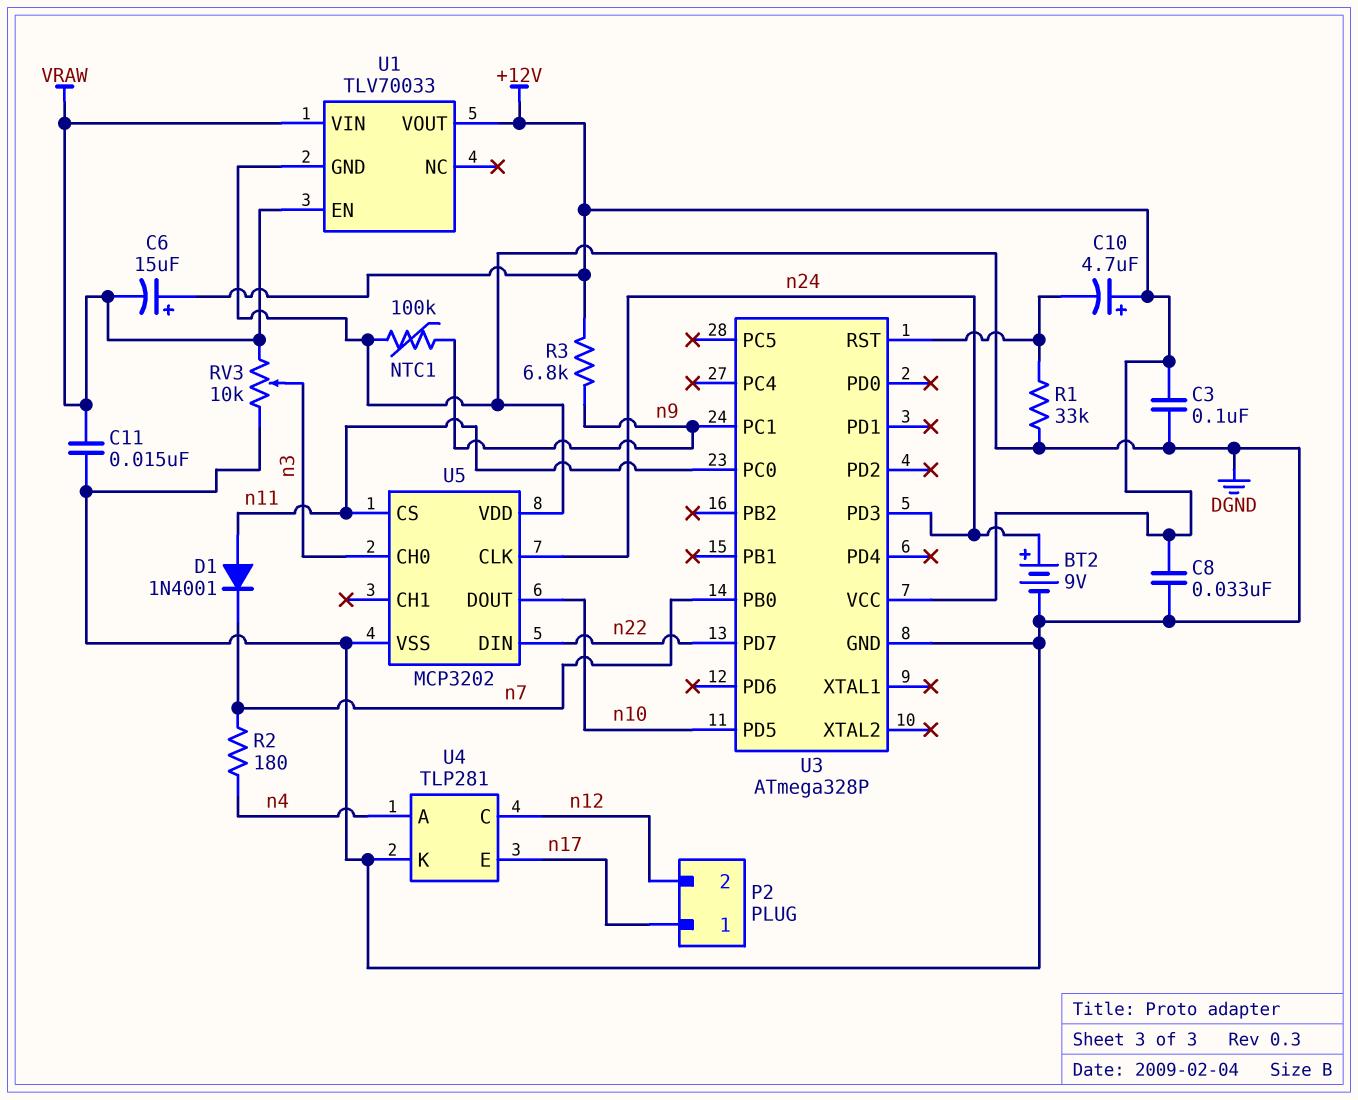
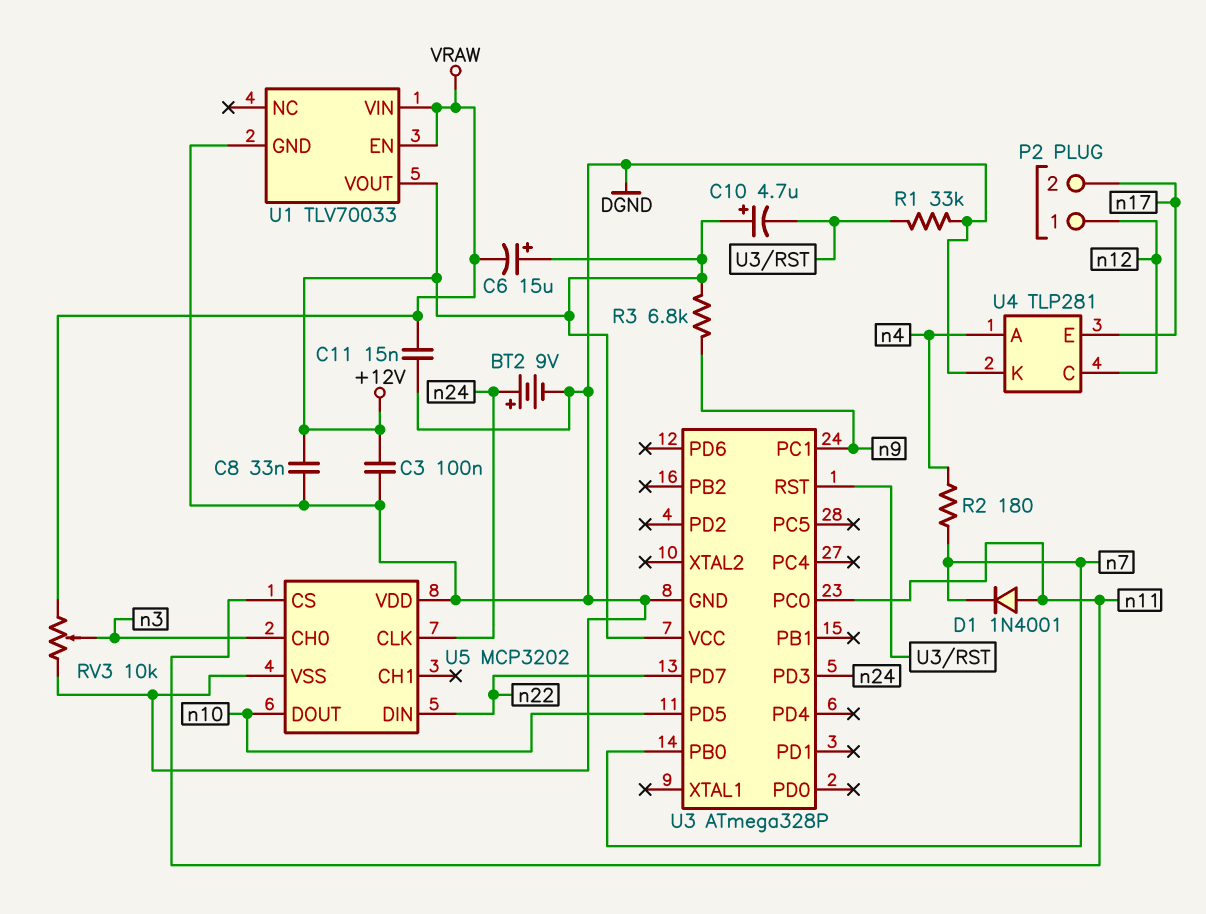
NTC1: 100k (DGND, n9) -> none
P2 pin 1: n17 -> n12
P2 pin 2: n12 -> n17

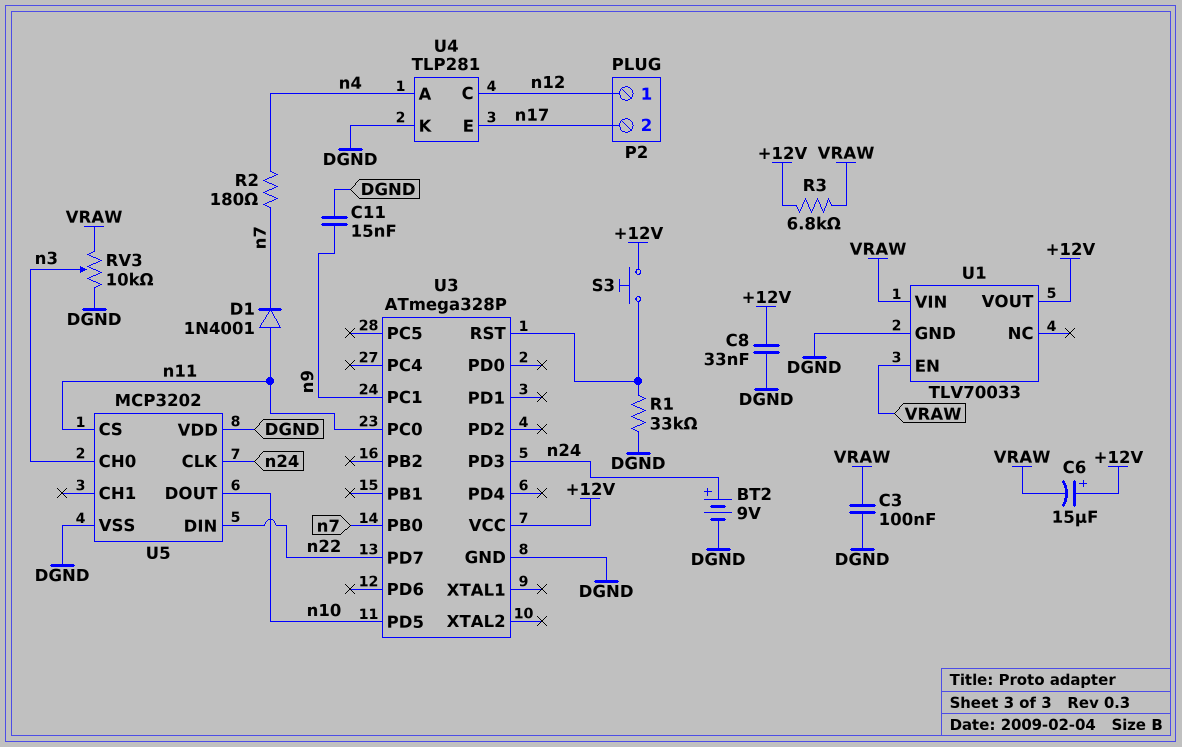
C3: 100nF (+12V, DGND) -> 100nF (DGND, VRAW)
C10: 4.7uF (plus +12V, minus U3/RST) -> none
C11: 15nF (DGND, VRAW) -> 15nF (DGND, n9)
R3: 6.8k (+12V, n9) -> 6.8k (+12V, VRAW)
S3: none -> button (+12V, U3/RST)

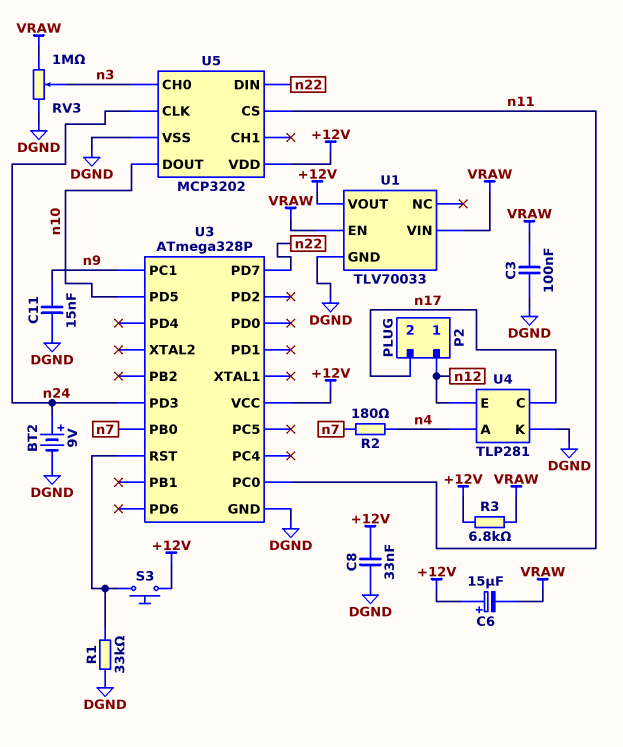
D1: diode 1N4001 (A n11, K n7) -> none
RV3: 10k (DGND, VRAW, wiper n3) -> 1M (DGND, VRAW, wiper n3)
U4 pin C: n12 -> n17
U4 pin E: n17 -> n12
U5 pin VDD: DGND -> +12V

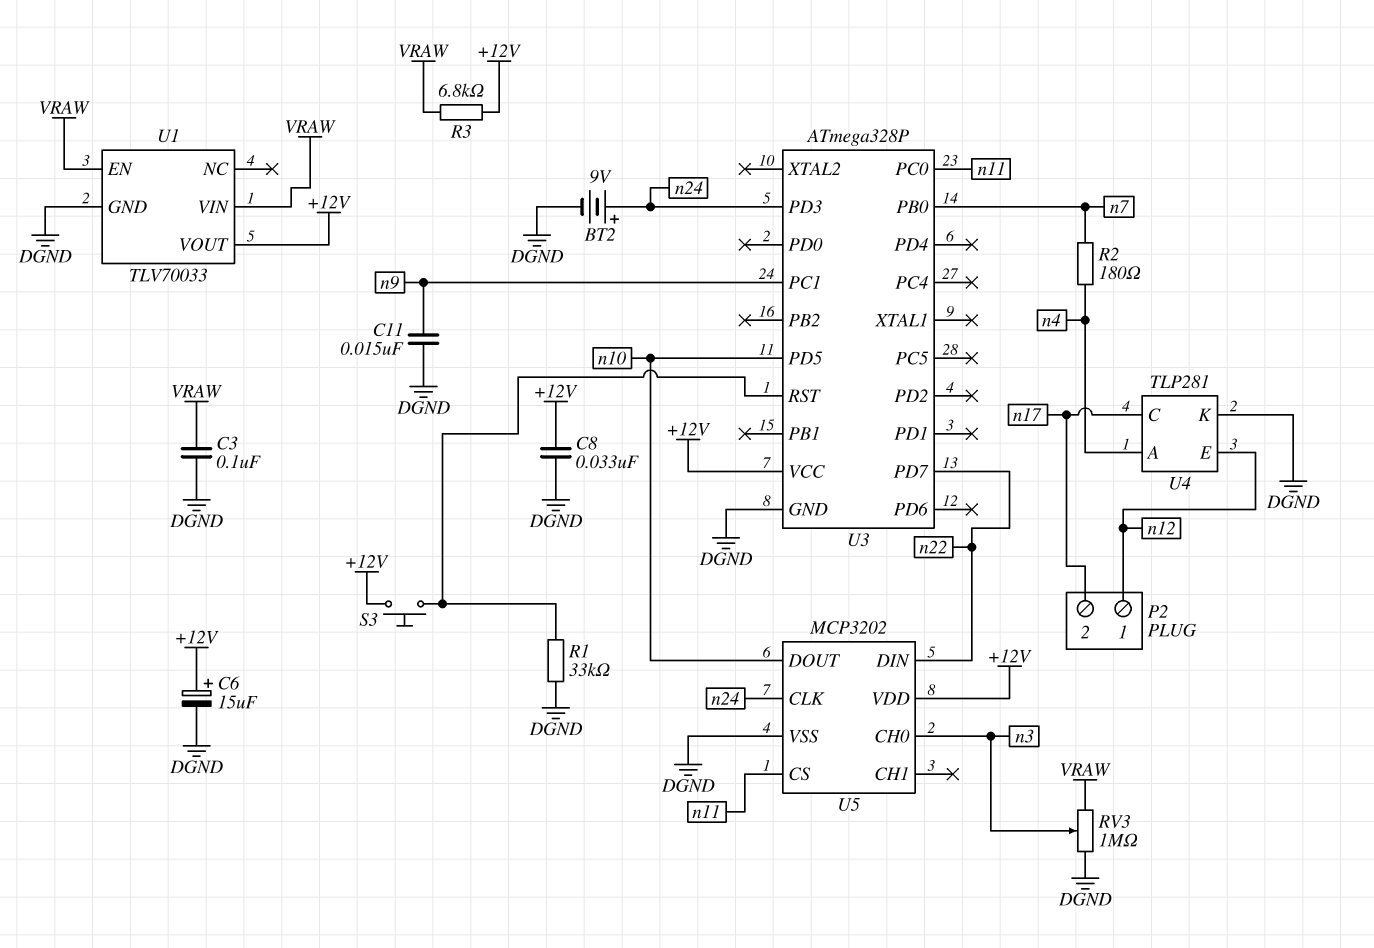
C6: 15uF (plus +12V, minus VRAW) -> 15uF (plus +12V, minus DGND)

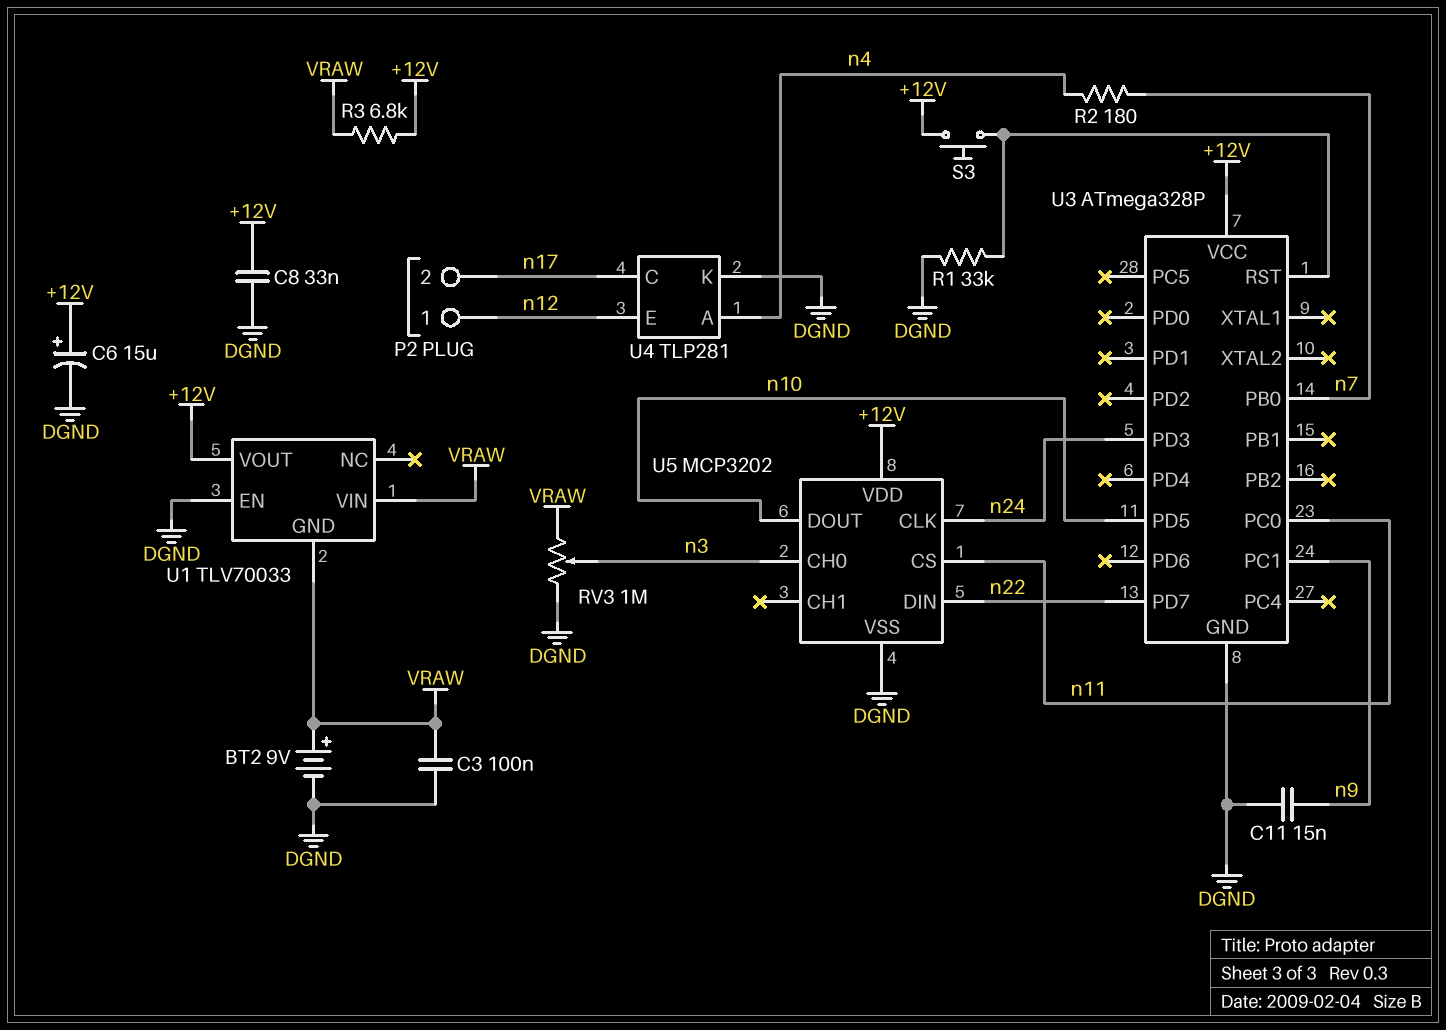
BT2: 9V (plus n24, minus DGND) -> 9V (plus VRAW, minus DGND)
U1 pin EN: VRAW -> DGND
U1 pin GND: DGND -> VRAW

